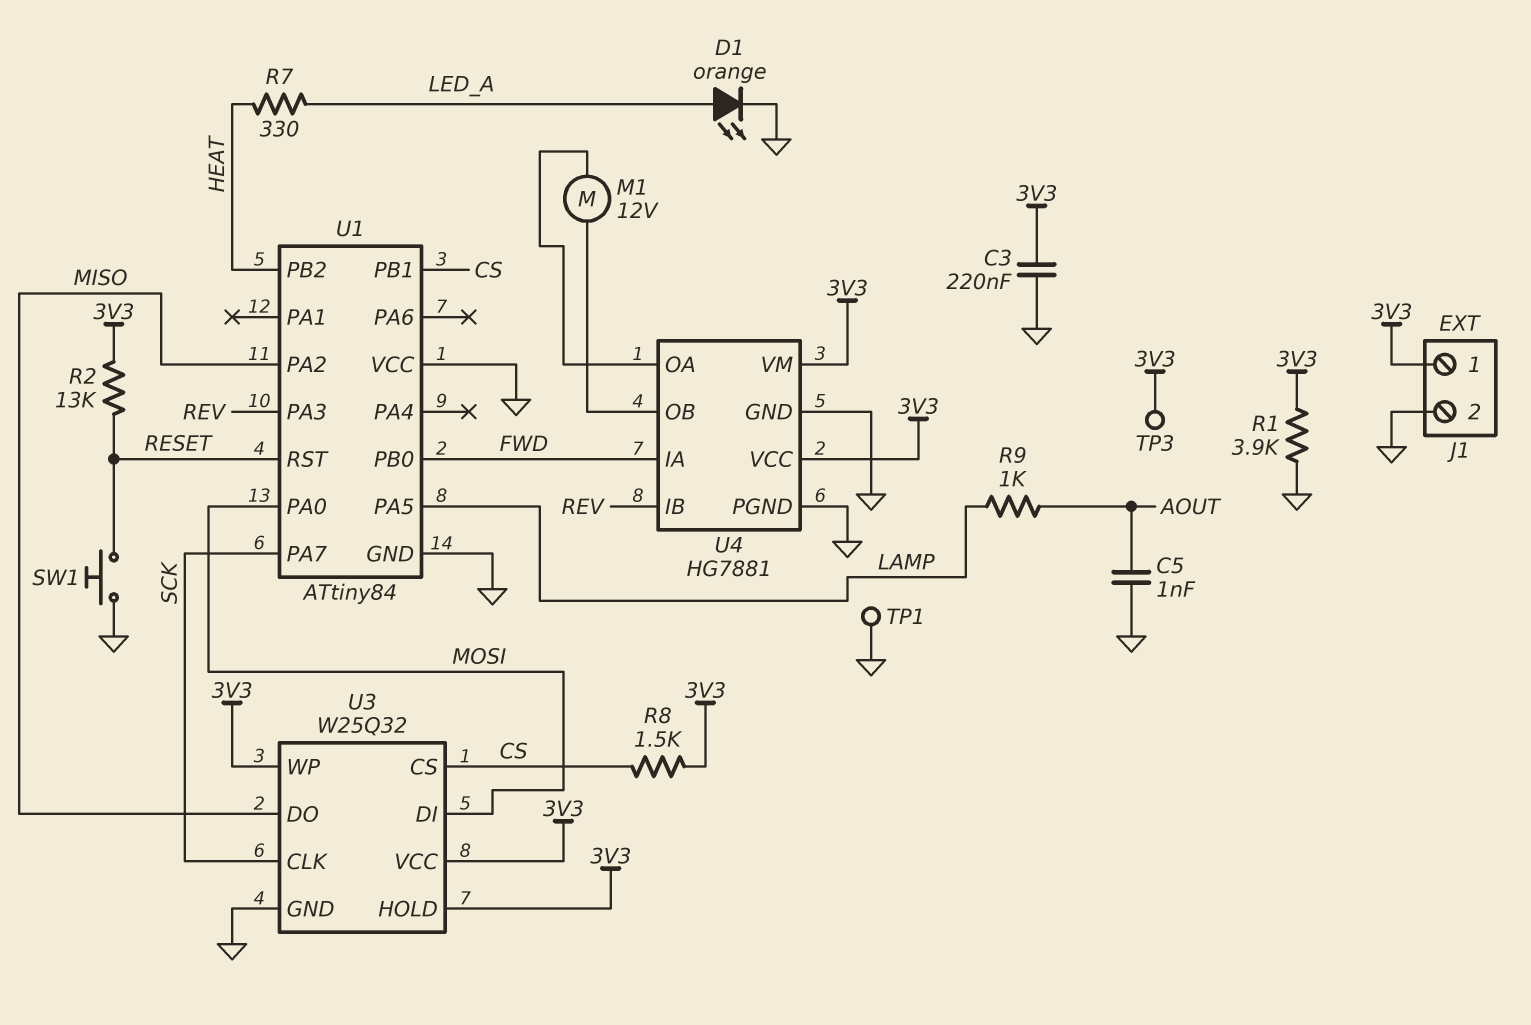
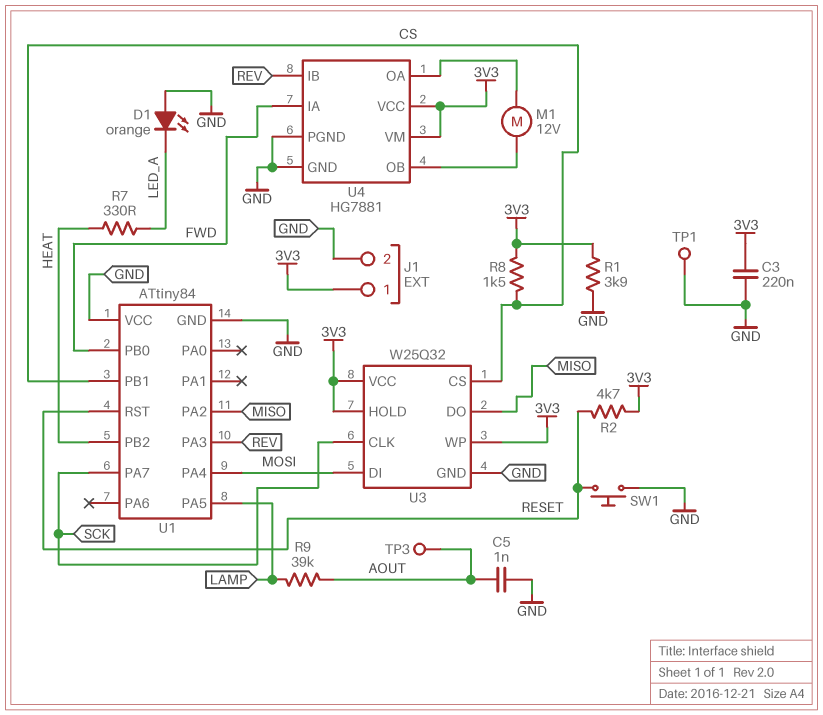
D1: LED orange (A LED_A, K GND) -> LED orange (A GND, K LED_A)
R2: 13k (3V3, RESET) -> 4.7k (3V3, RESET)
R9: 1k (AOUT, LAMP) -> 39k (AOUT, LAMP)
TP3: test point (3V3) -> test point (AOUT)
U1 pin PA0: MOSI -> none
U1 pin PA4: none -> MOSI

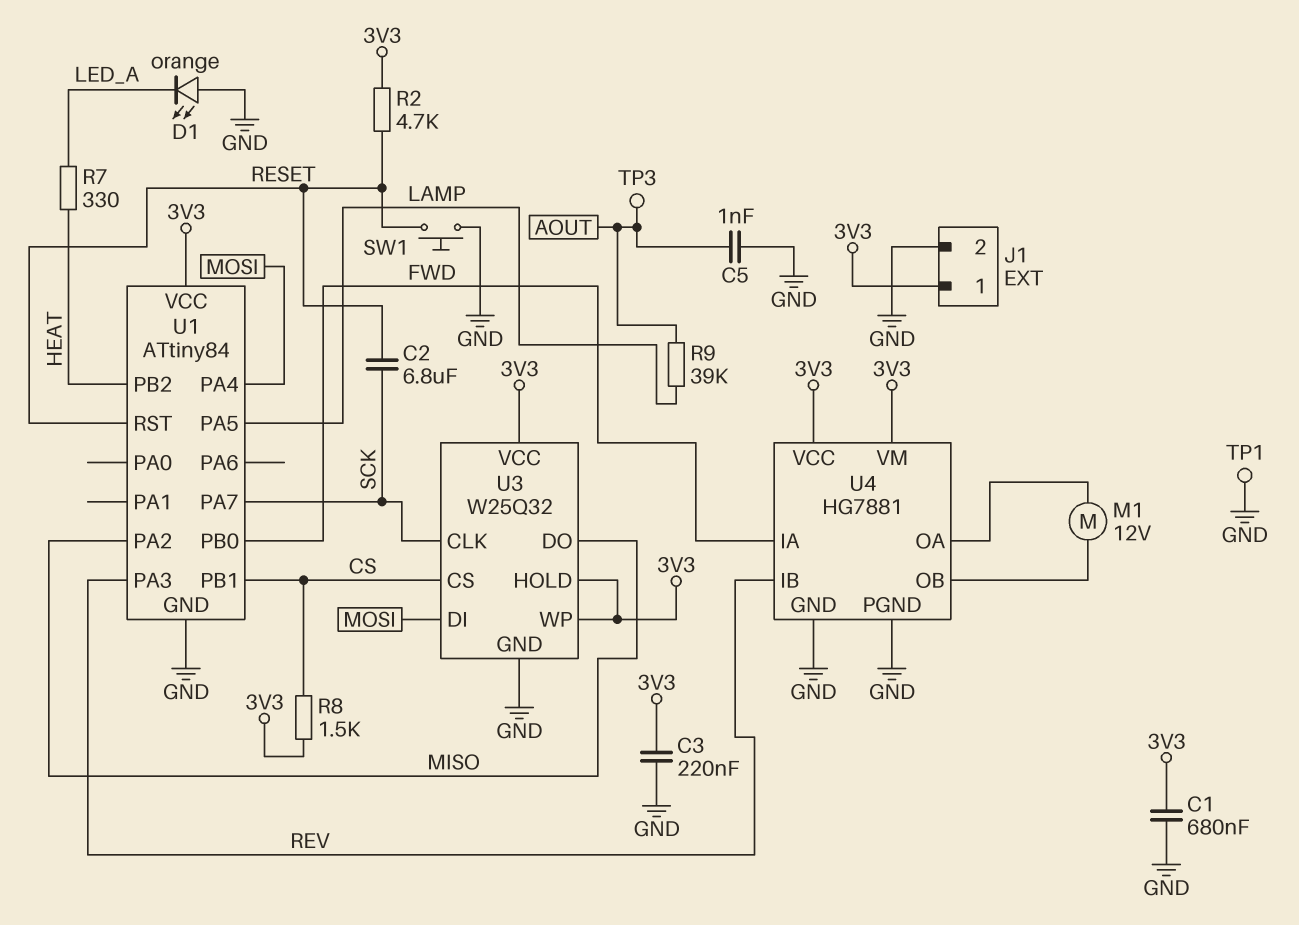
C1: none -> 680nF (3V3, GND)
C2: none -> 6.8uF (RESET, SCK)
R1: 3.9k (3V3, GND) -> none
U1 pin VCC: GND -> 3V3

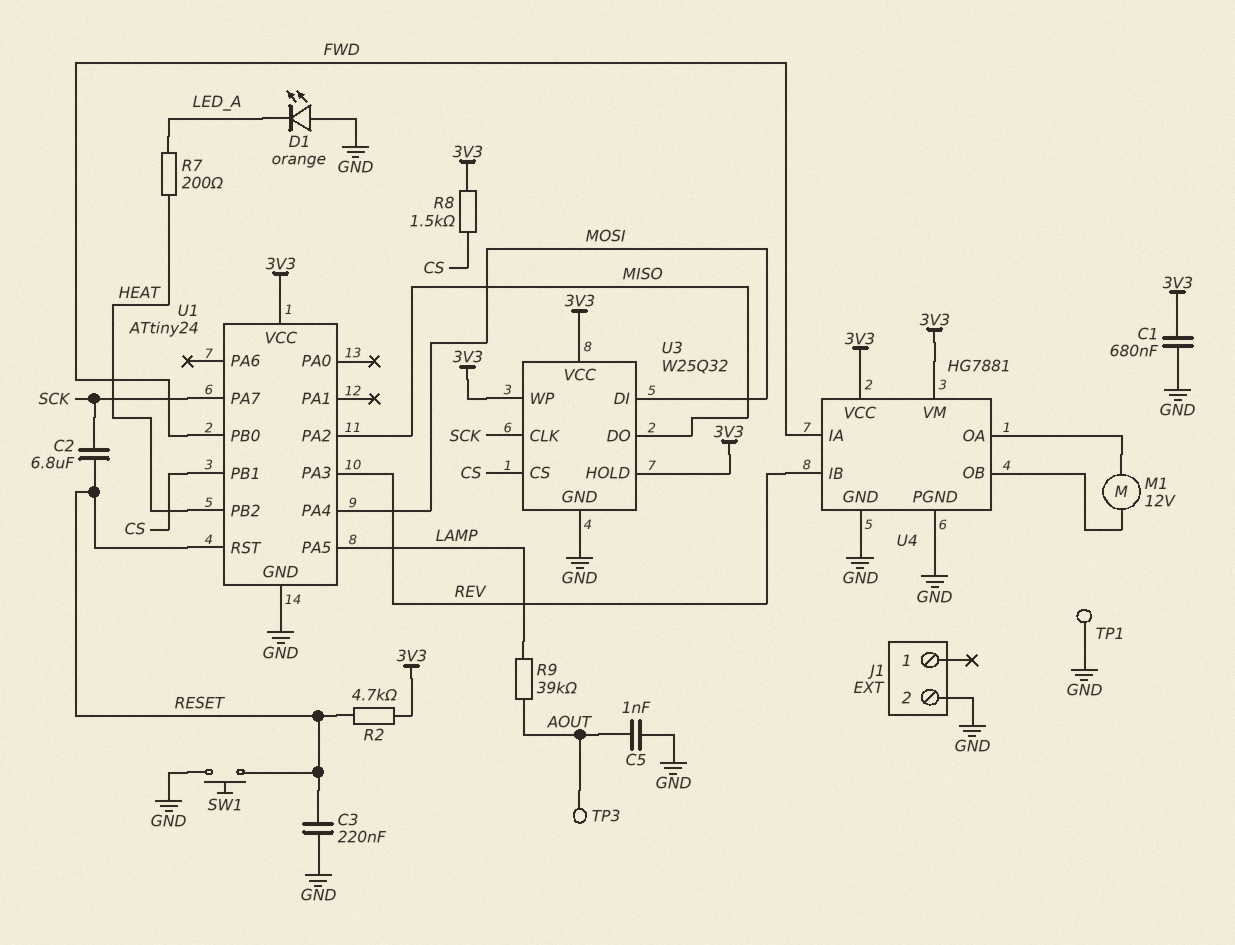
C3: 220nF (3V3, GND) -> 220nF (GND, RESET)
J1 pin 1: 3V3 -> none
R7: 330 (HEAT, LED_A) -> 200 (HEAT, LED_A)
U1: ATtiny84 -> ATtiny24

